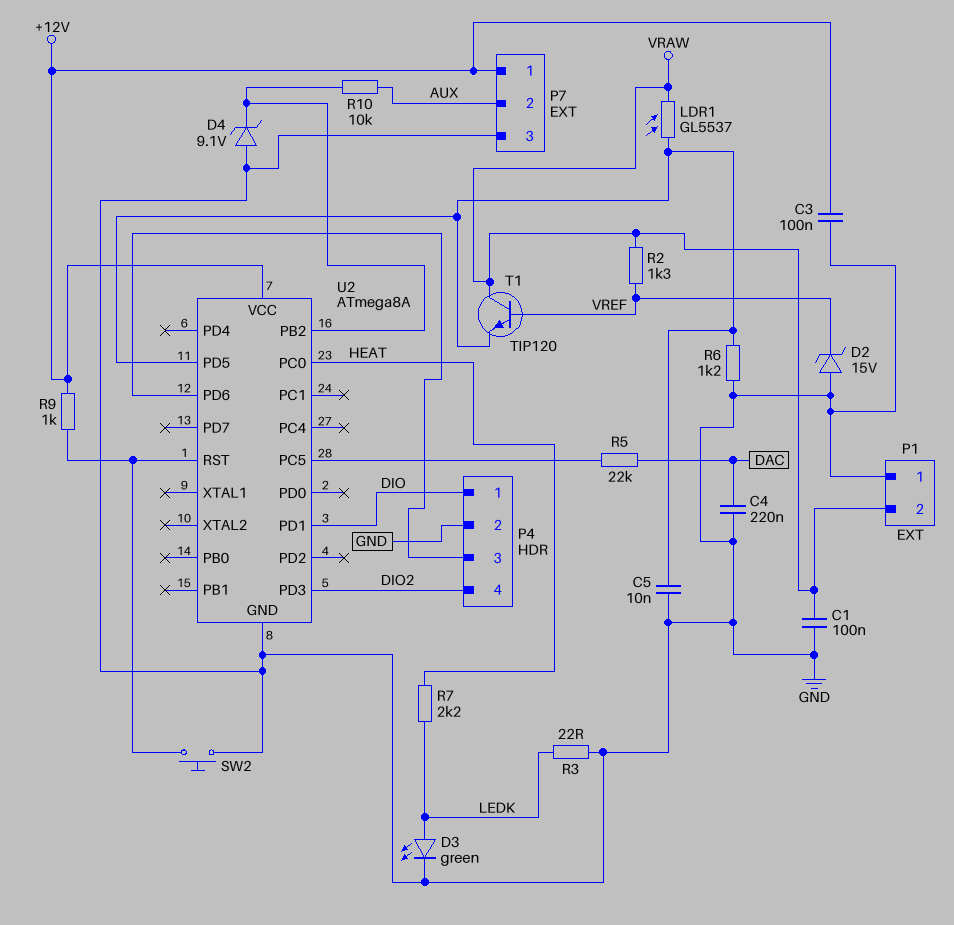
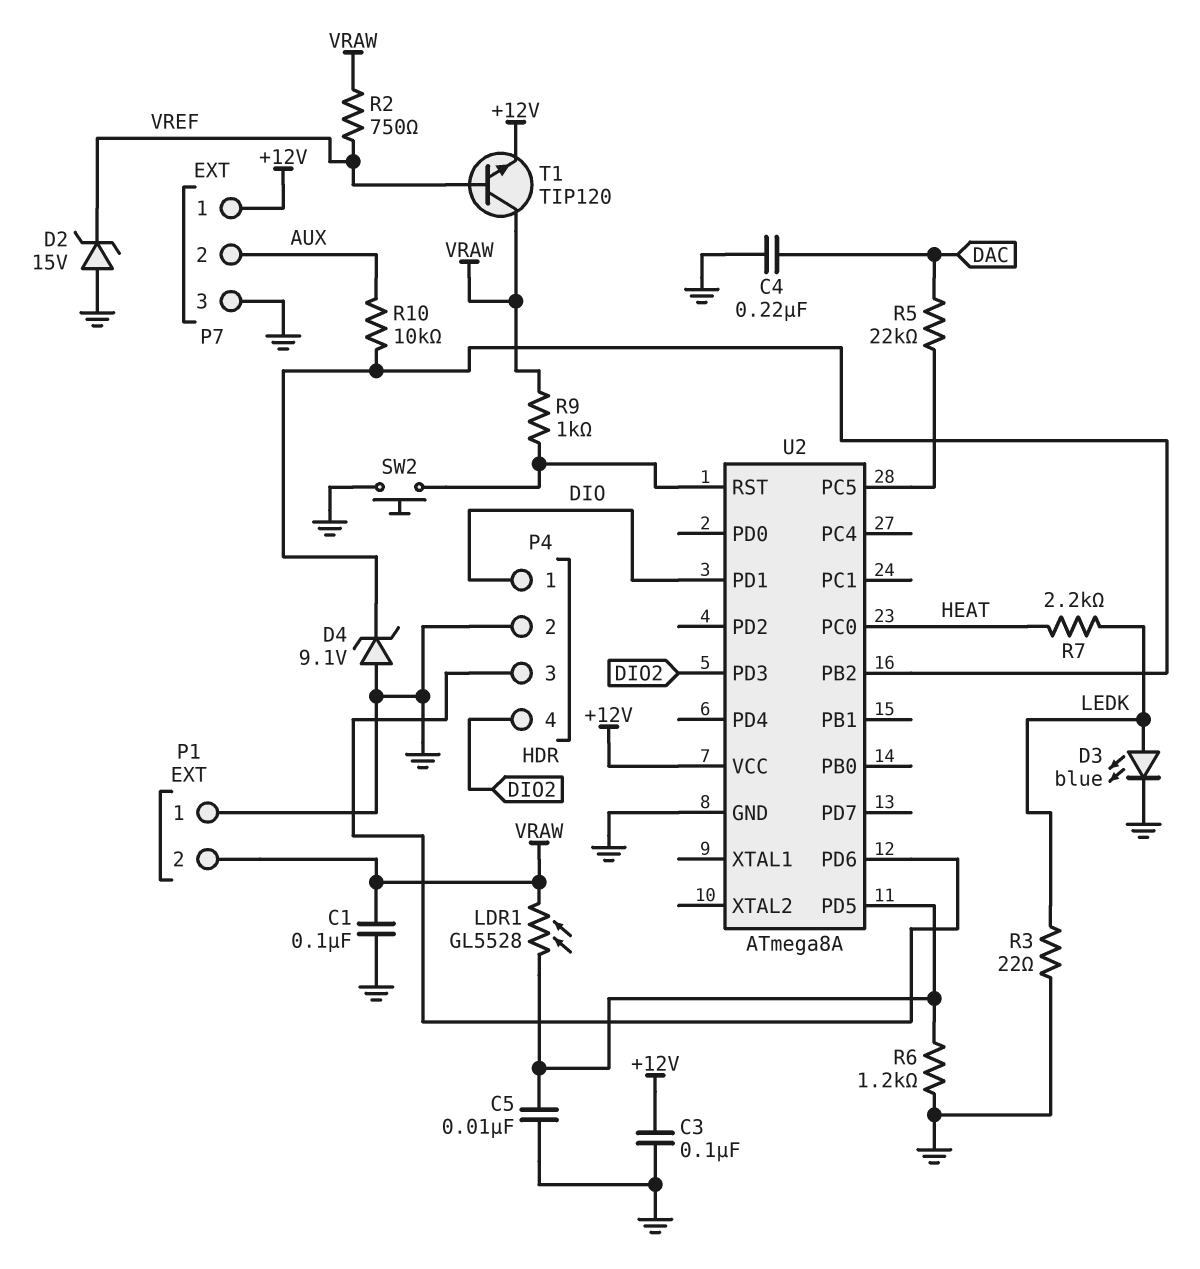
D3: LED green (A LEDK, K GND) -> LED blue (A LEDK, K GND)
LDR1: GL5537 (U2/PD5, VRAW) -> GL5528 (U2/PD5, VRAW)
R2: 1.3k (VRAW, VREF) -> 750 (VRAW, VREF)
R9: 1k (+12V, U2/RST) -> 1k (U2/RST, VRAW)
T1: NPN TIP120 (B VREF, C VRAW, E U2/PD5) -> NPN TIP120 (B VREF, C VRAW, E +12V)

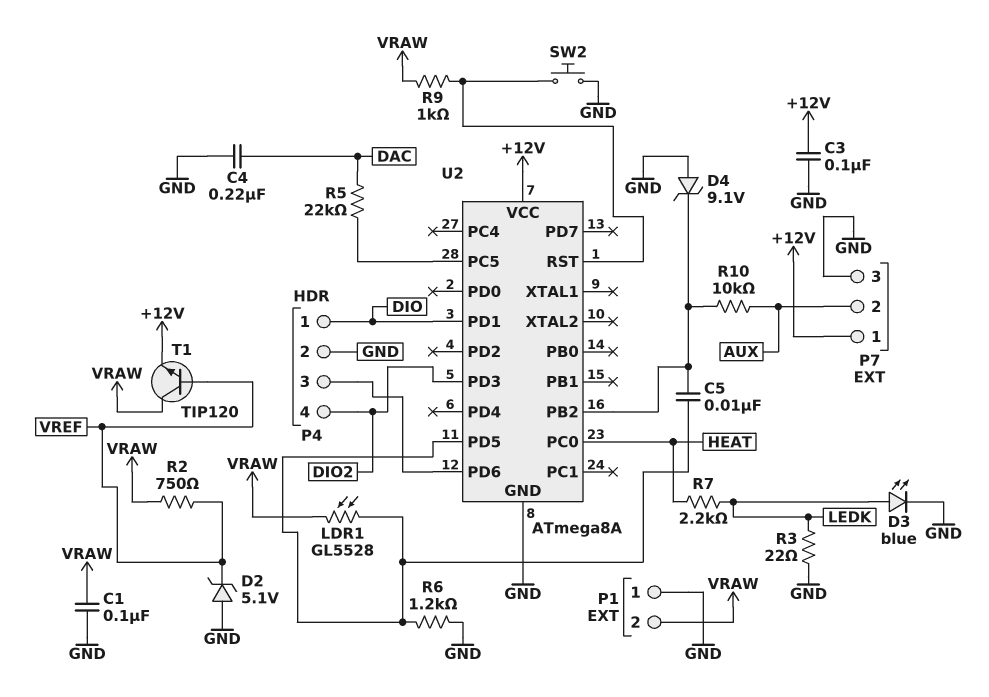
C5: 10nF (GND, U2/PD5) -> 10nF (U2/PB2, U2/PD5)
D2: zener 15V (A GND, K VREF) -> zener 5.1V (A GND, K VREF)

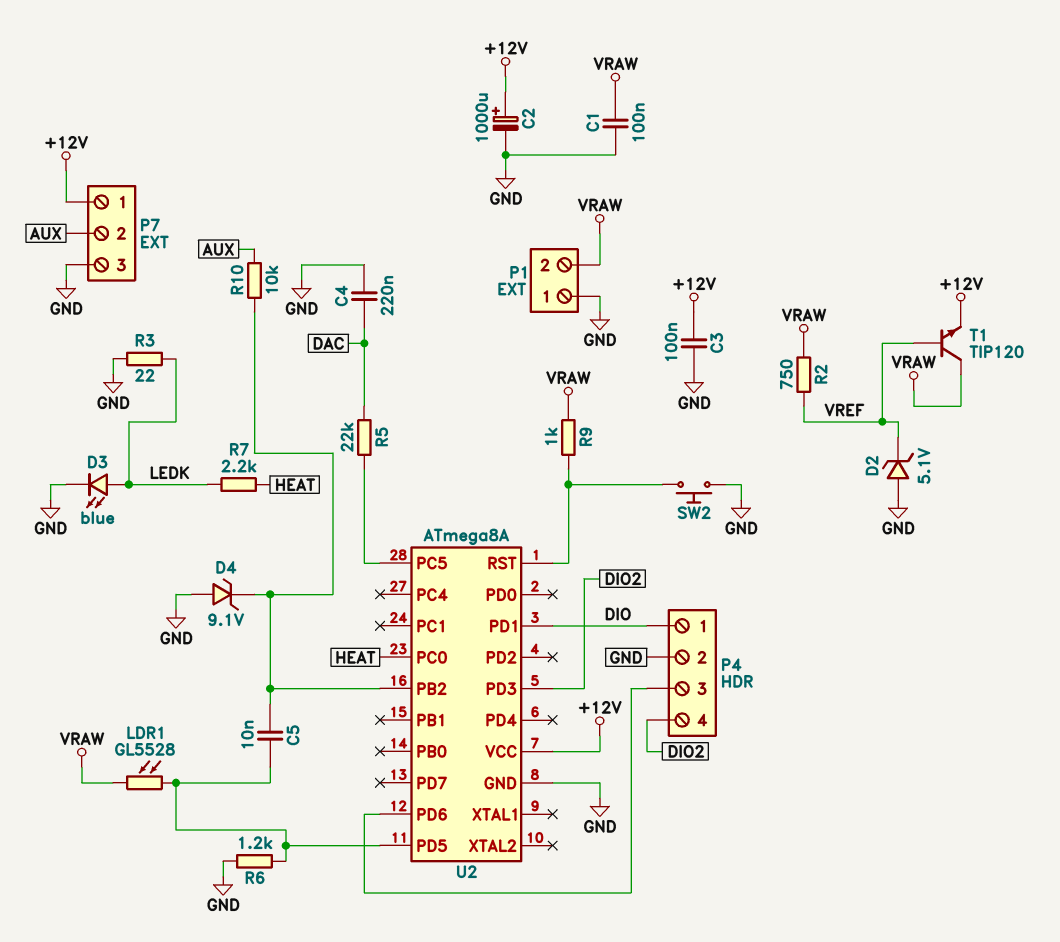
C2: none -> 1000uF (plus +12V, minus GND)

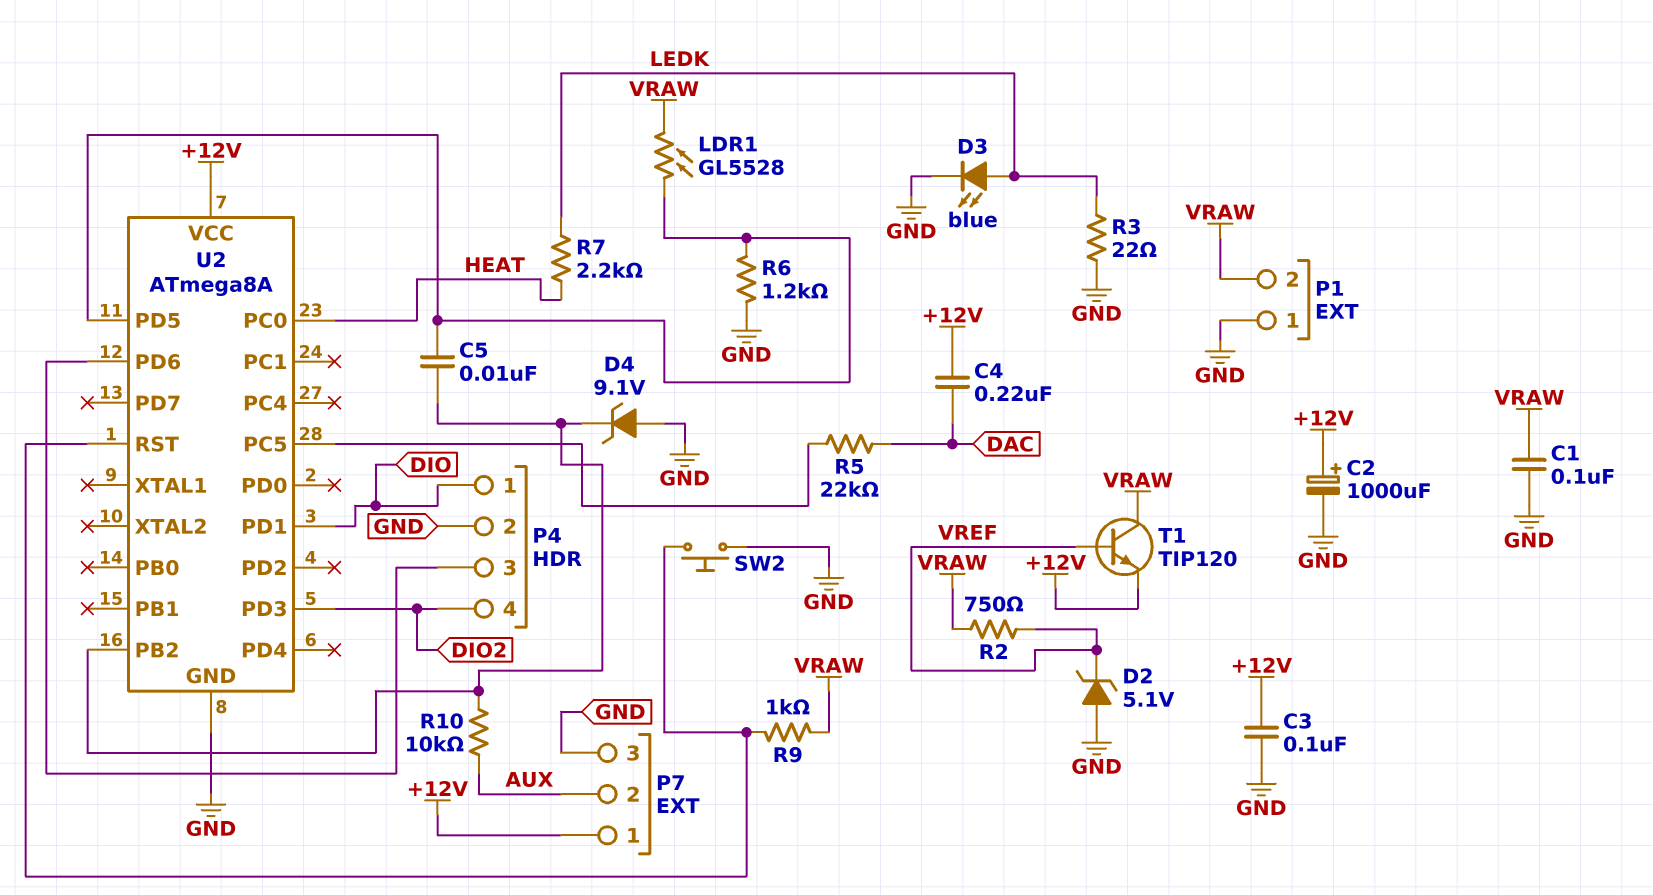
C4: 220nF (DAC, GND) -> 220nF (+12V, DAC)

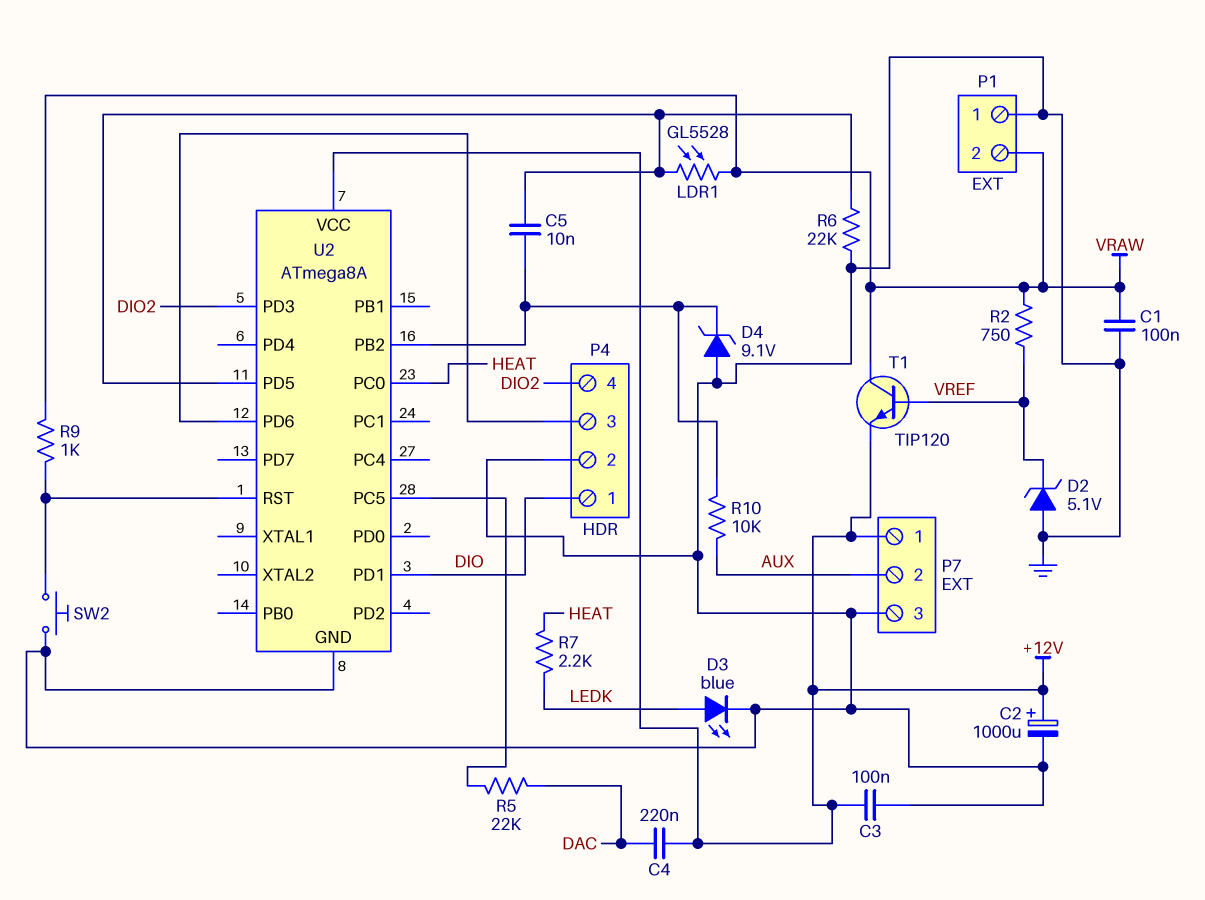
R3: 22 (GND, LEDK) -> none
R6: 1.2k (GND, U2/PD5) -> 22k (GND, U2/PD5)

